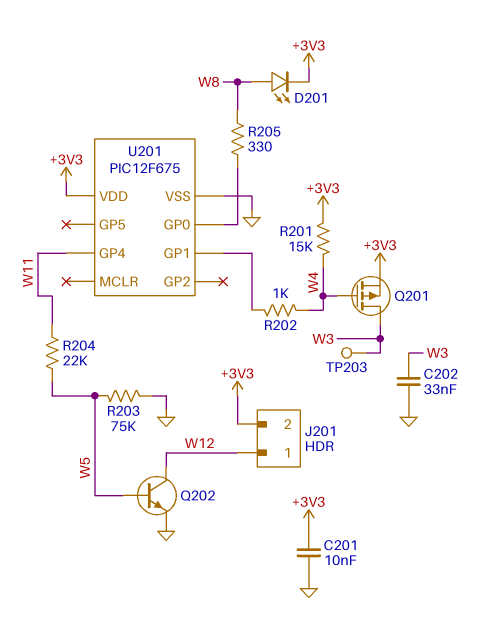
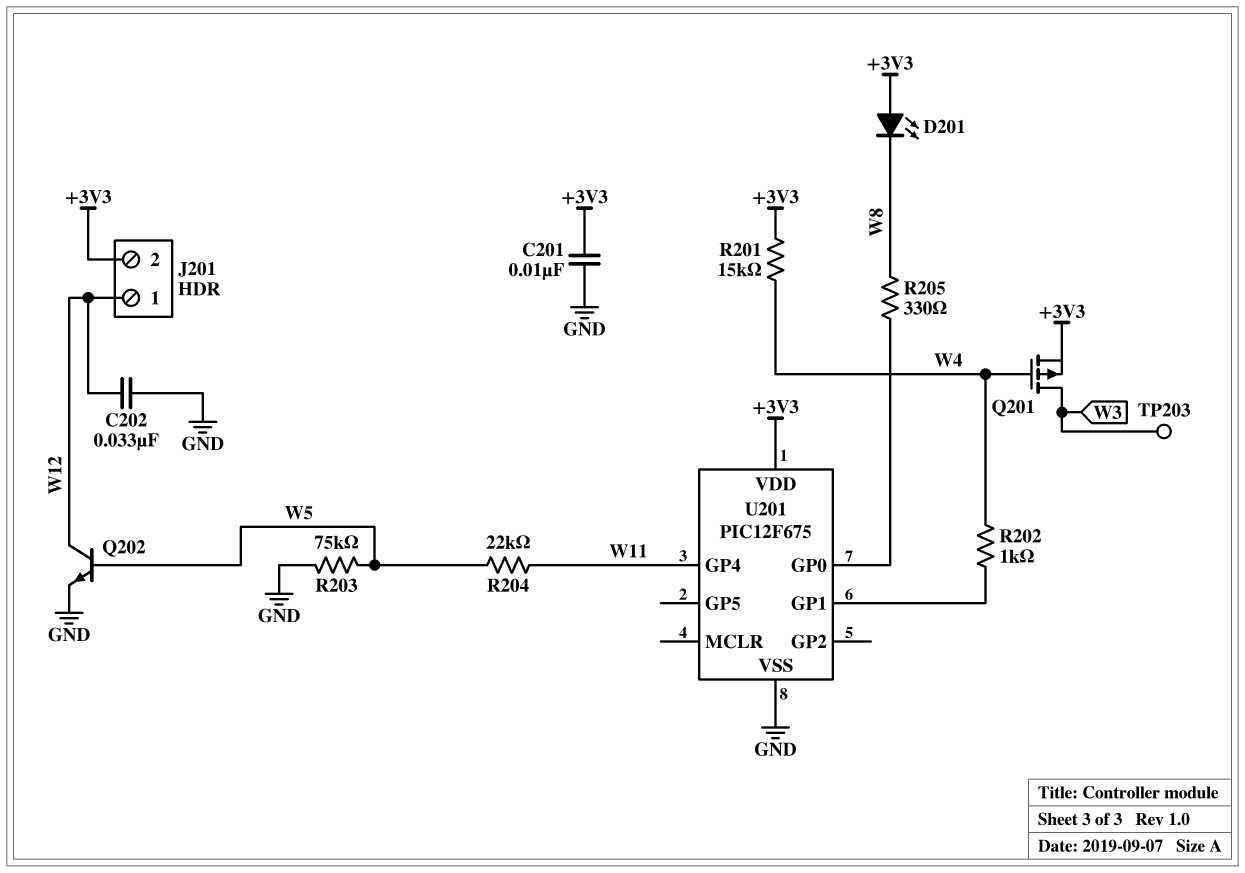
C202: 33nF (GND, W3) -> 33nF (GND, W12)
D201: LED (A W8, K +3V3) -> LED (A +3V3, K W8)

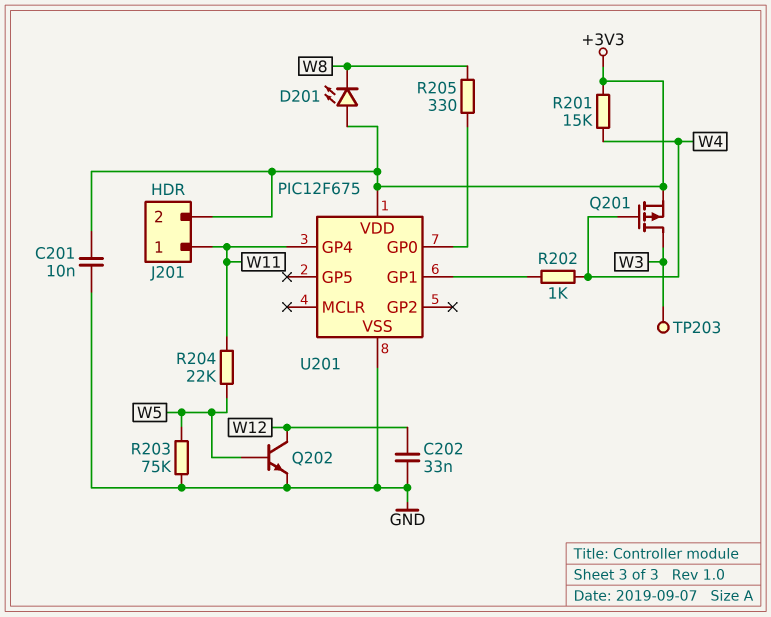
J201 pin 1: W12 -> W11

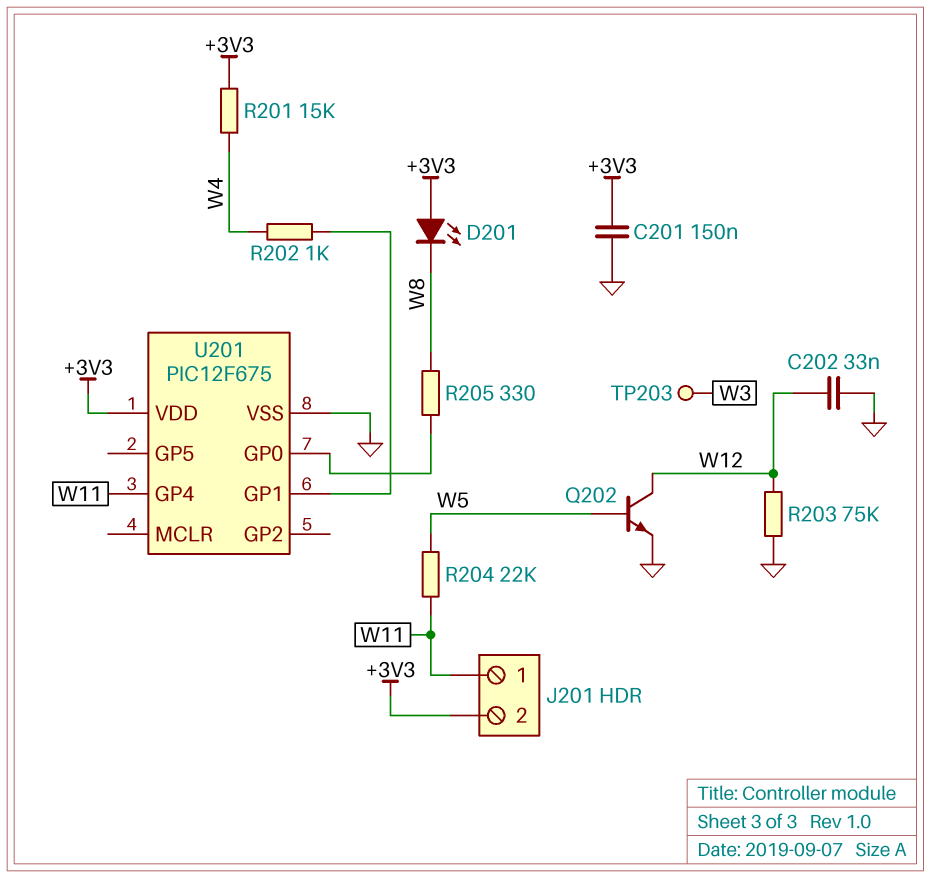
C201: 10nF (+3V3, GND) -> 150nF (+3V3, GND)
Q201: PMOS (G W4, D W3, S +3V3) -> none
R203: 75k (GND, W5) -> 75k (GND, W12)

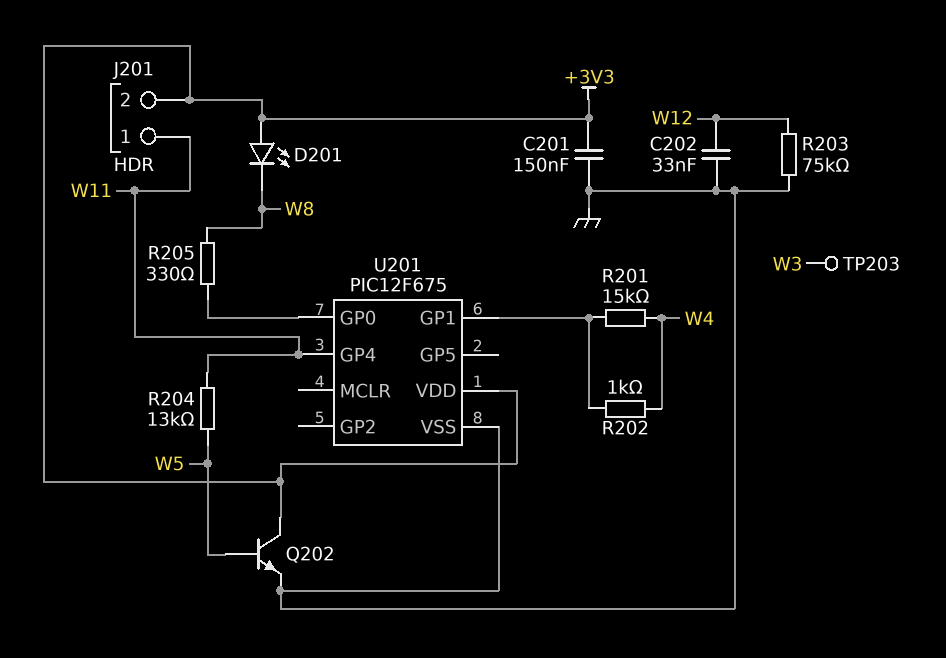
Q202: NPN (B W5, C W12, E GND) -> NPN (B W5, C +3V3, E GND)
R201: 15k (+3V3, W4) -> 15k (U201/GP1, W4)
R204: 22k (W5, W11) -> 13k (W5, W11)

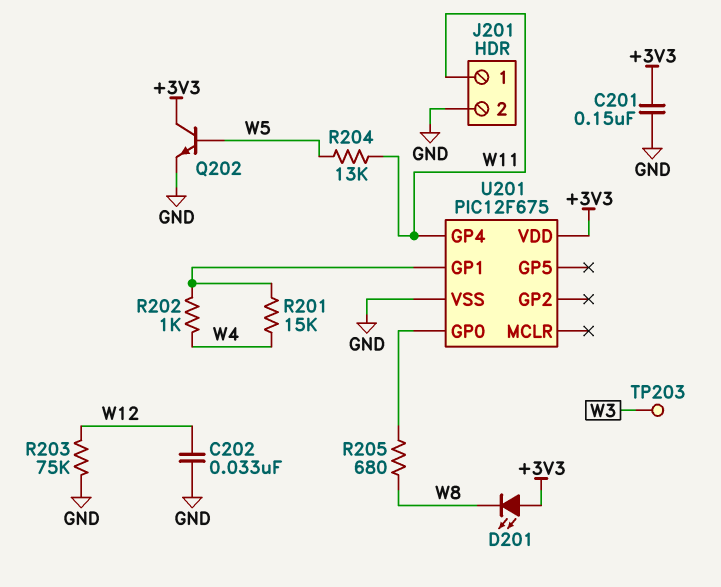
J201 pin 2: +3V3 -> GND
R205: 330 (U201/GP0, W8) -> 680 (U201/GP0, W8)

